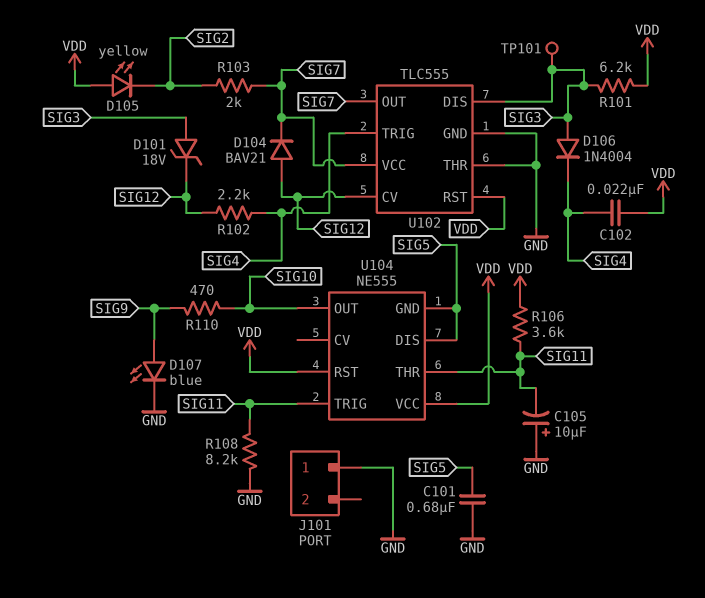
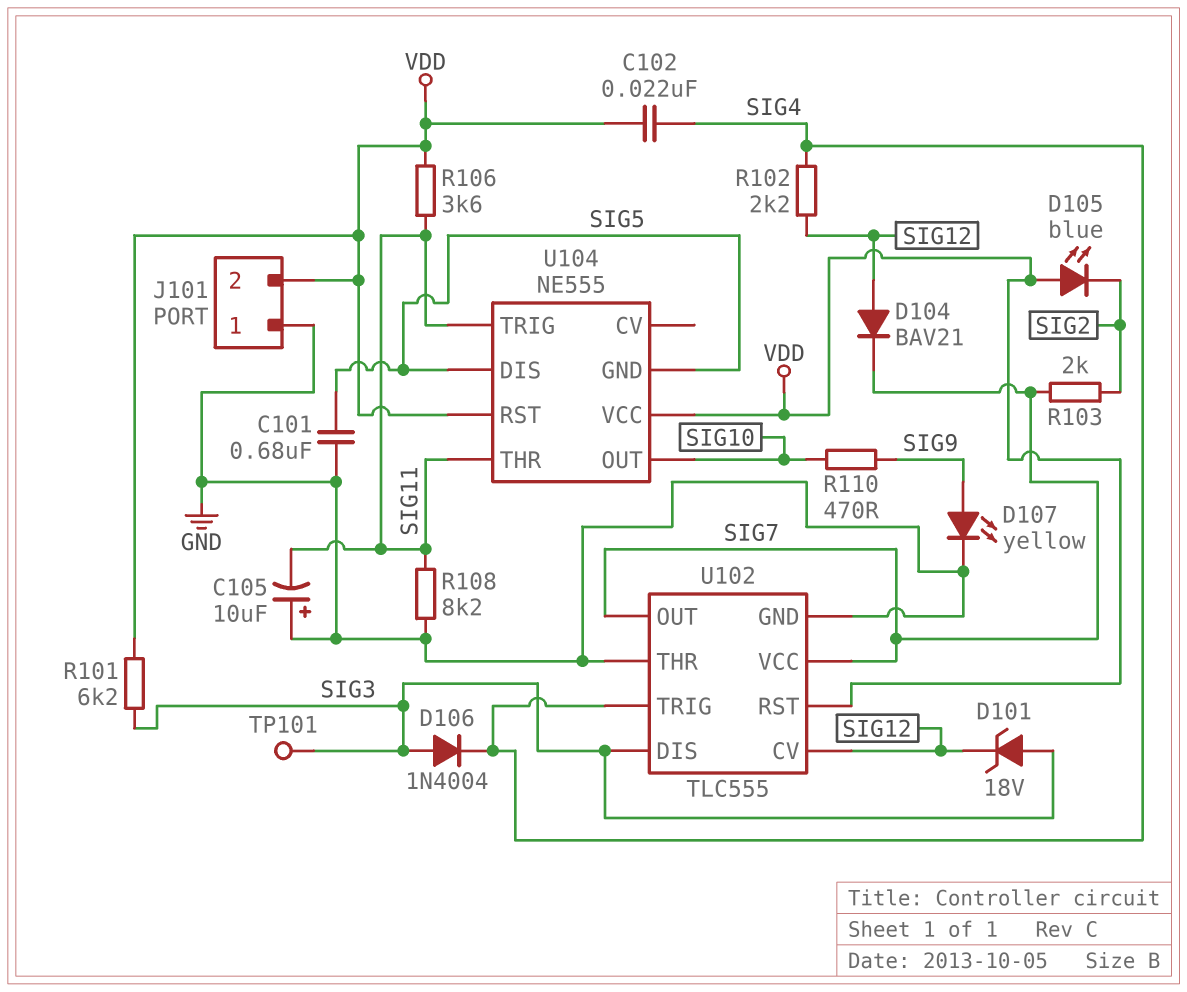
D105: LED yellow (A VDD, K SIG2) -> LED blue (A VDD, K SIG2)
D107: LED blue (A SIG9, K GND) -> LED yellow (A SIG9, K GND)
J101 pin 2: none -> VDD

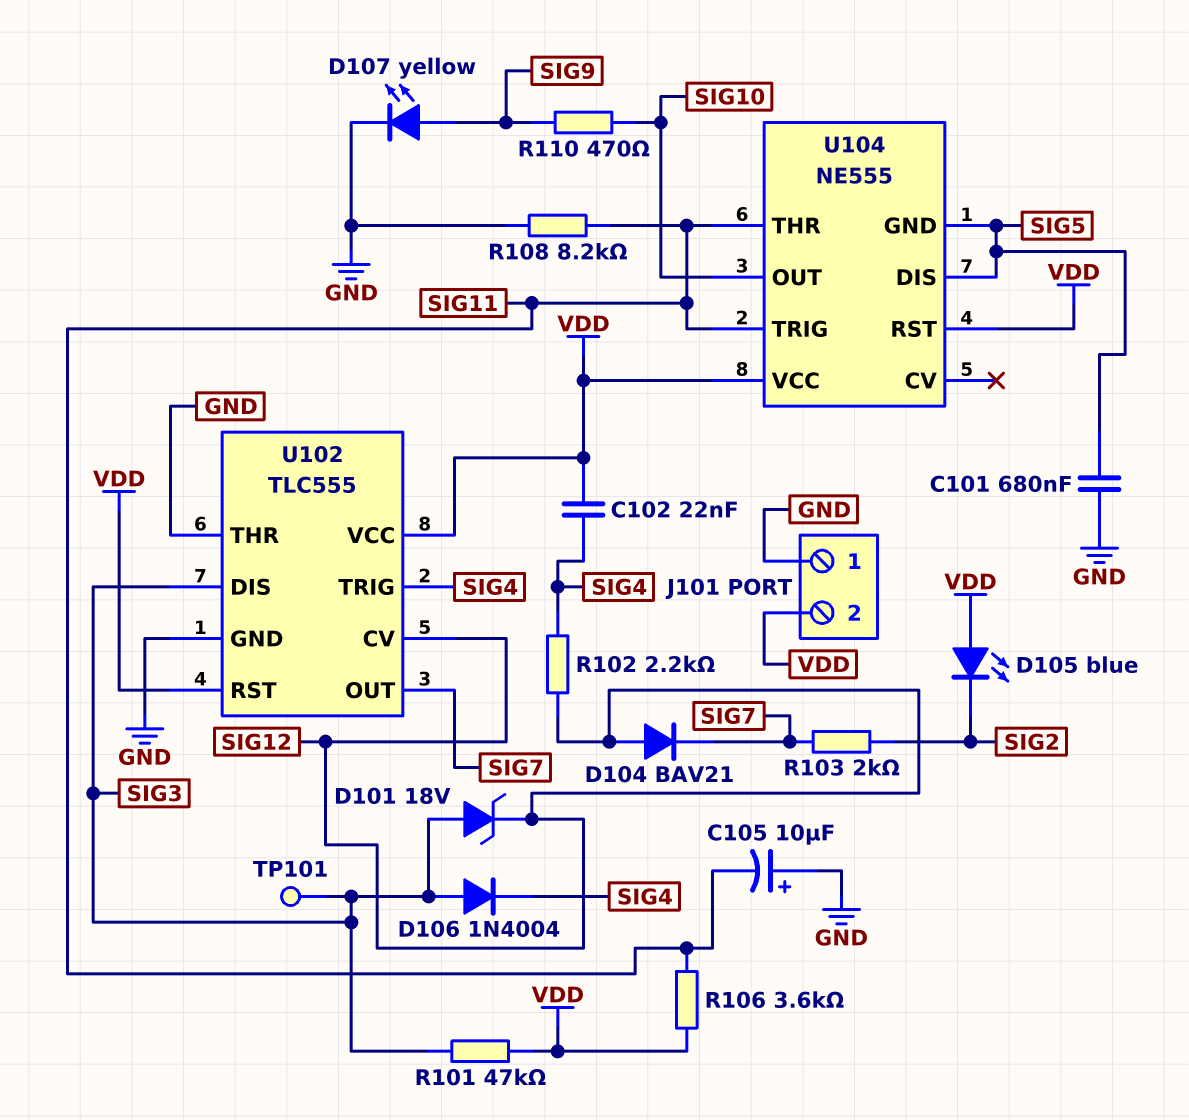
R101: 6.2k (SIG3, VDD) -> 47k (SIG3, VDD)
U102 pin VCC: SIG7 -> VDD

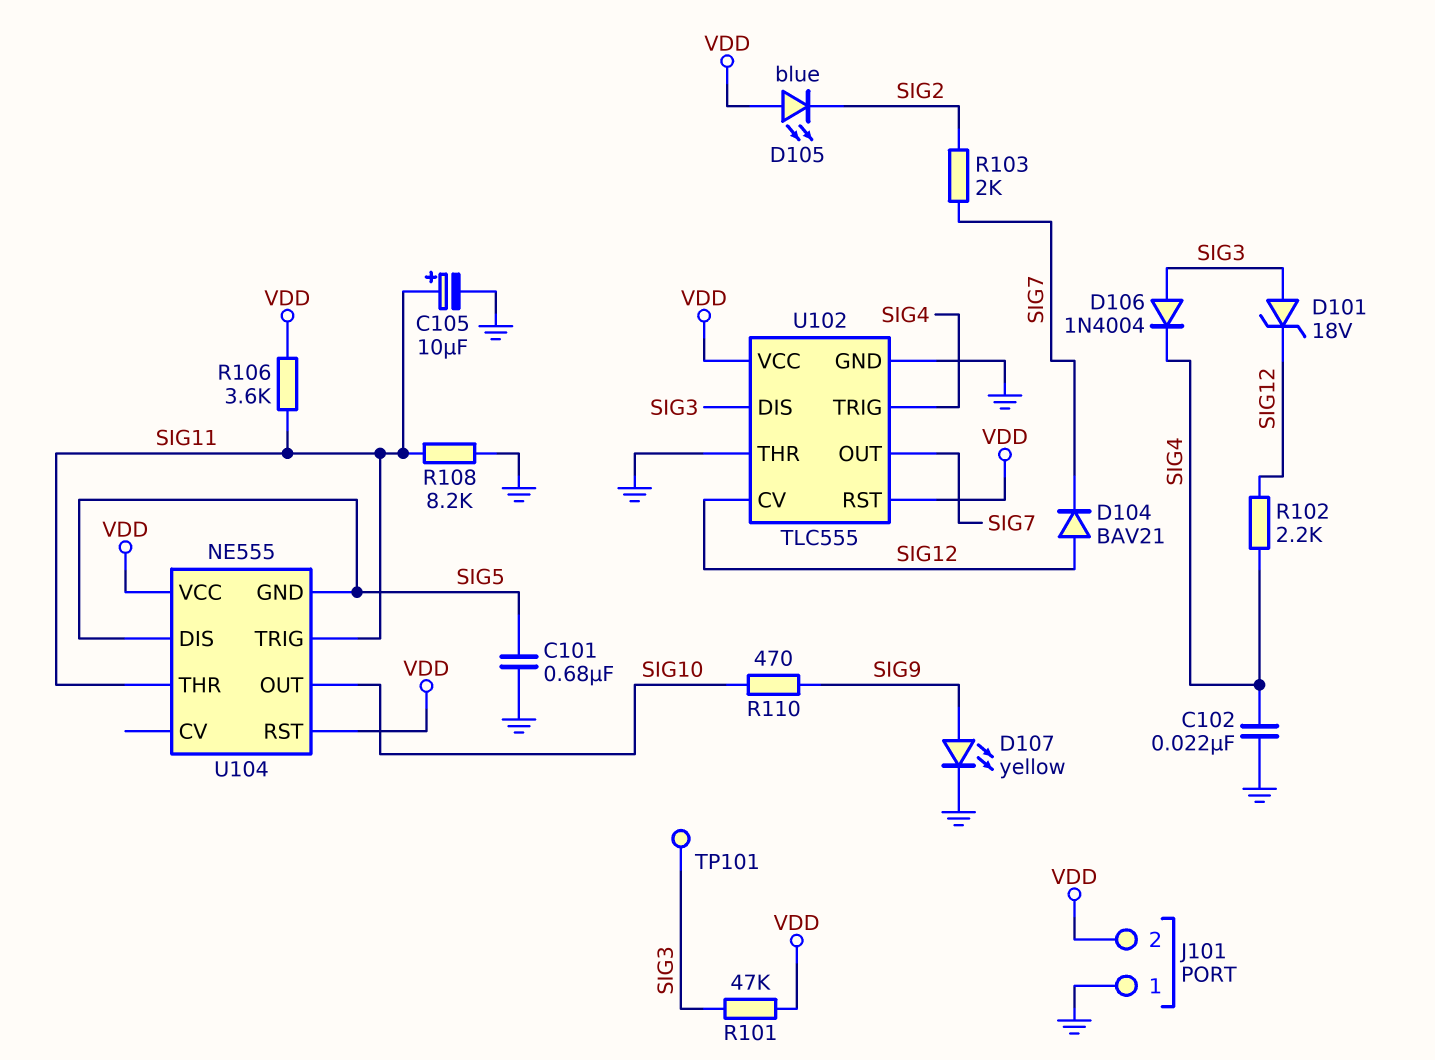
C102: 22nF (SIG4, VDD) -> 22nF (GND, SIG4)
C105: 10uF (plus GND, minus SIG11) -> 10uF (plus SIG11, minus GND)

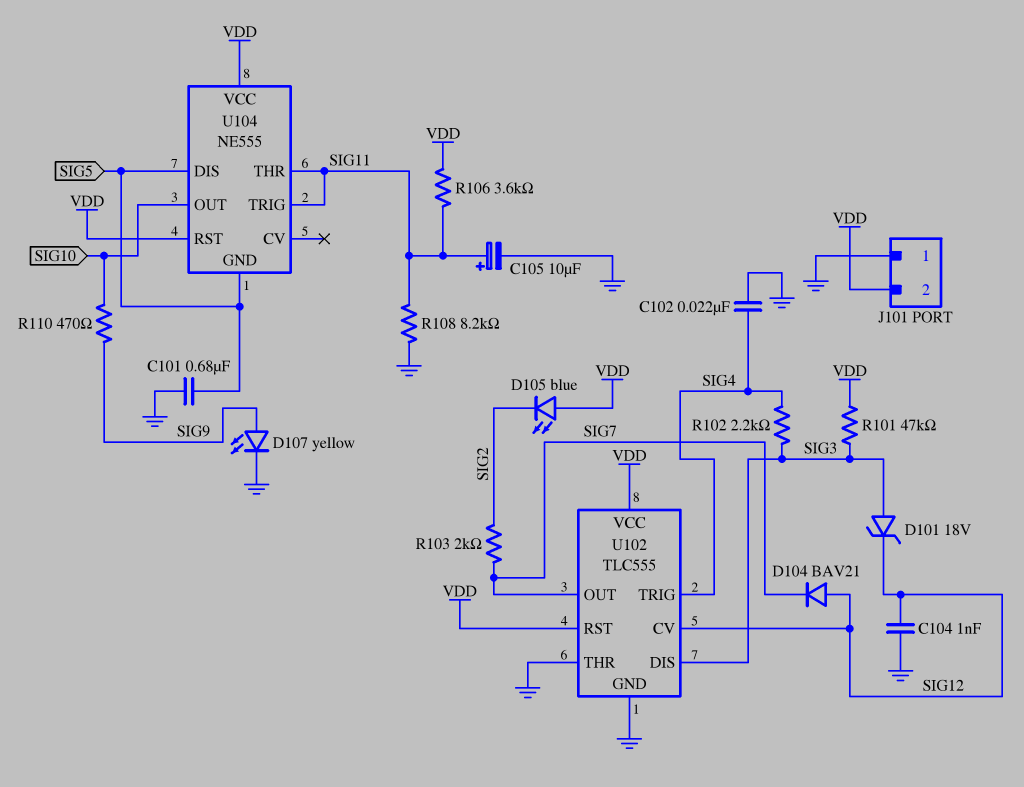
C104: none -> 1nF (GND, SIG12)
D106: diode 1N4004 (A SIG3, K SIG4) -> none
R102: 2.2k (SIG4, SIG12) -> 2.2k (SIG3, SIG4)
TP101: test point (SIG3) -> none

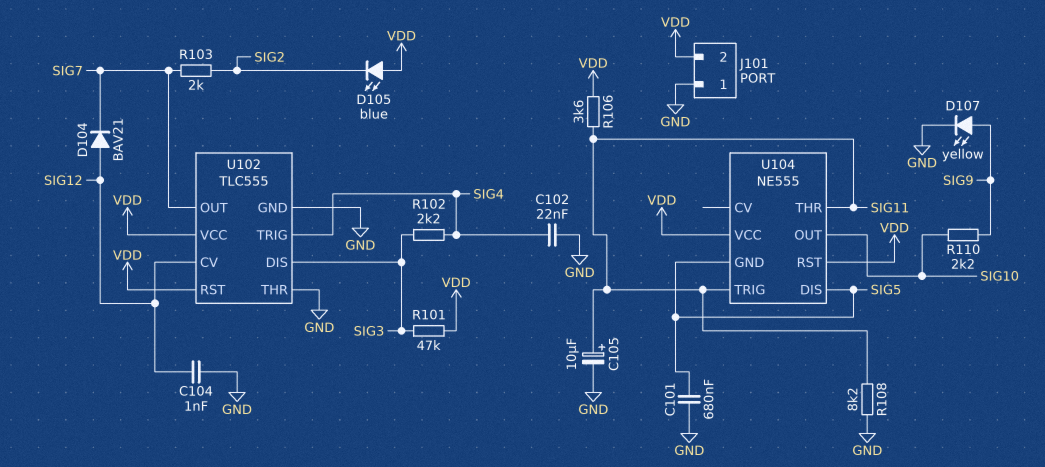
D101: zener 18V (A SIG3, K SIG12) -> none
R110: 470 (SIG9, SIG10) -> 2.2k (SIG9, SIG10)

